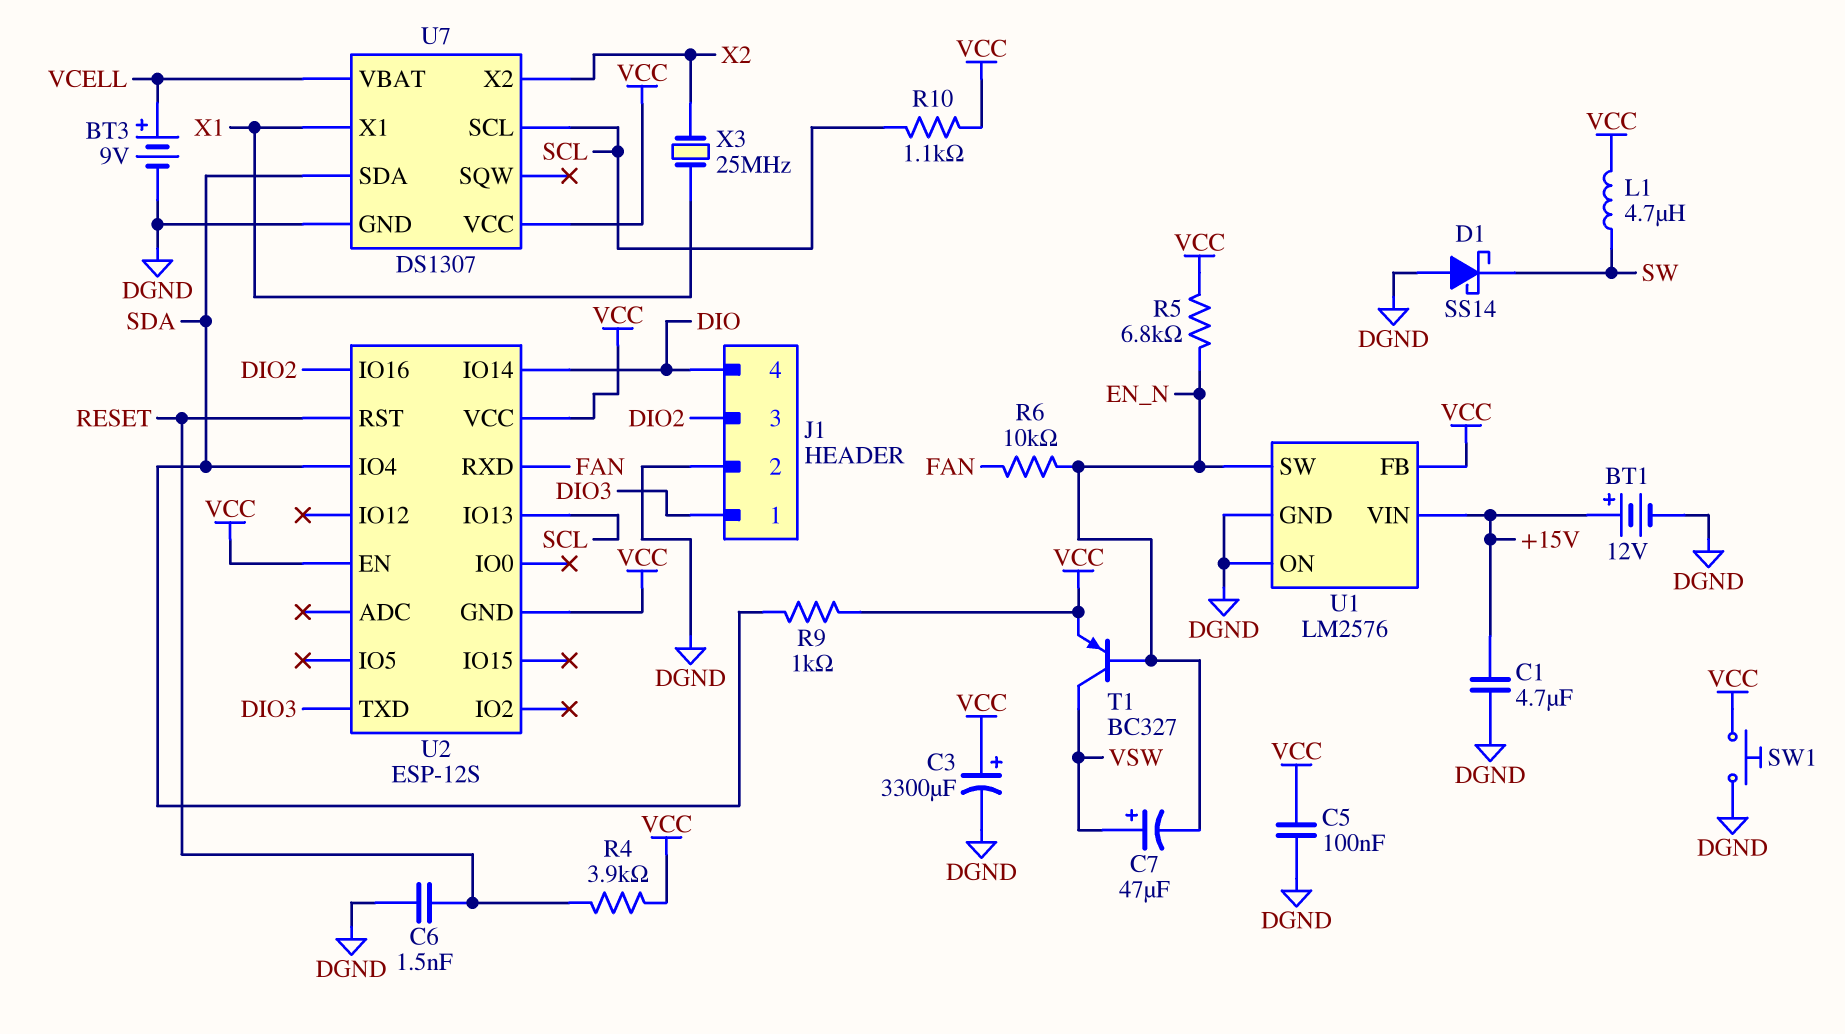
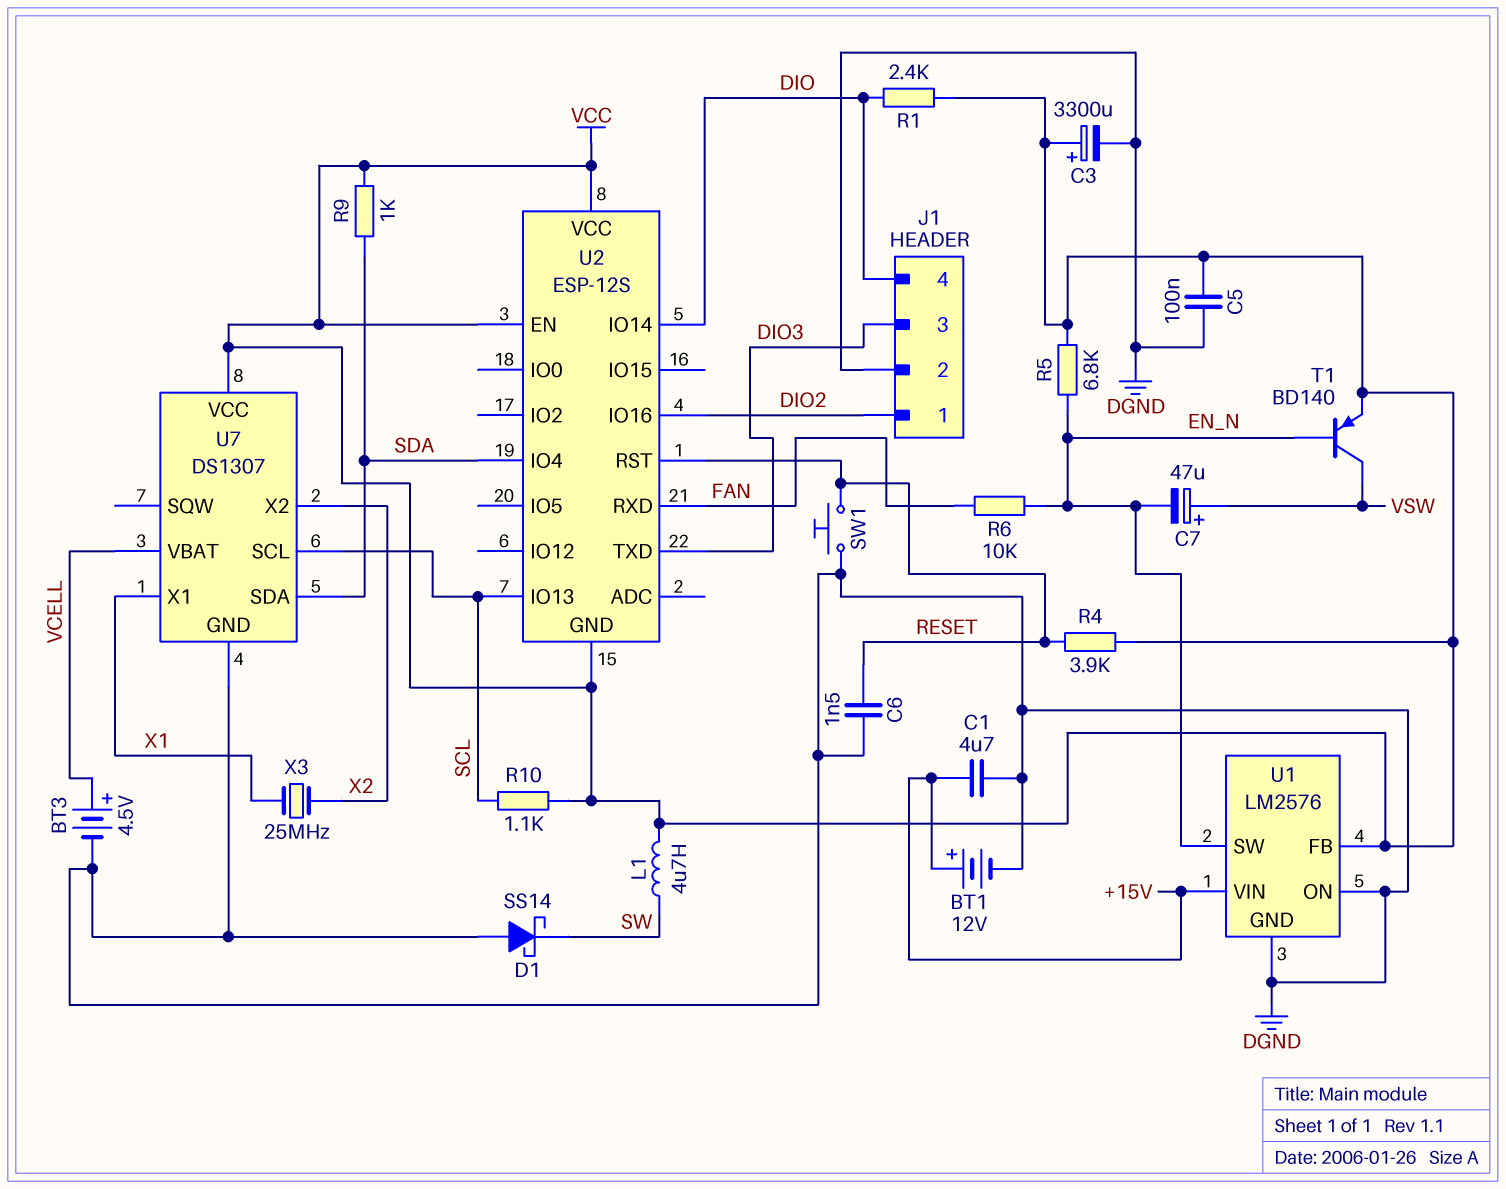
BT3: 9V (plus VCELL, minus DGND) -> 4.5V (plus VCELL, minus DGND)
J1 pin 1: DIO3 -> DIO2
J1 pin 3: DIO2 -> DIO3
R1: none -> 2.4k (DIO, VCC)
SW1: button (DGND, VCC) -> button (DGND, RESET)
T1: PNP BC327 (B EN_N, C VSW, E VCC) -> PNP BD140 (B EN_N, C VSW, E VCC)

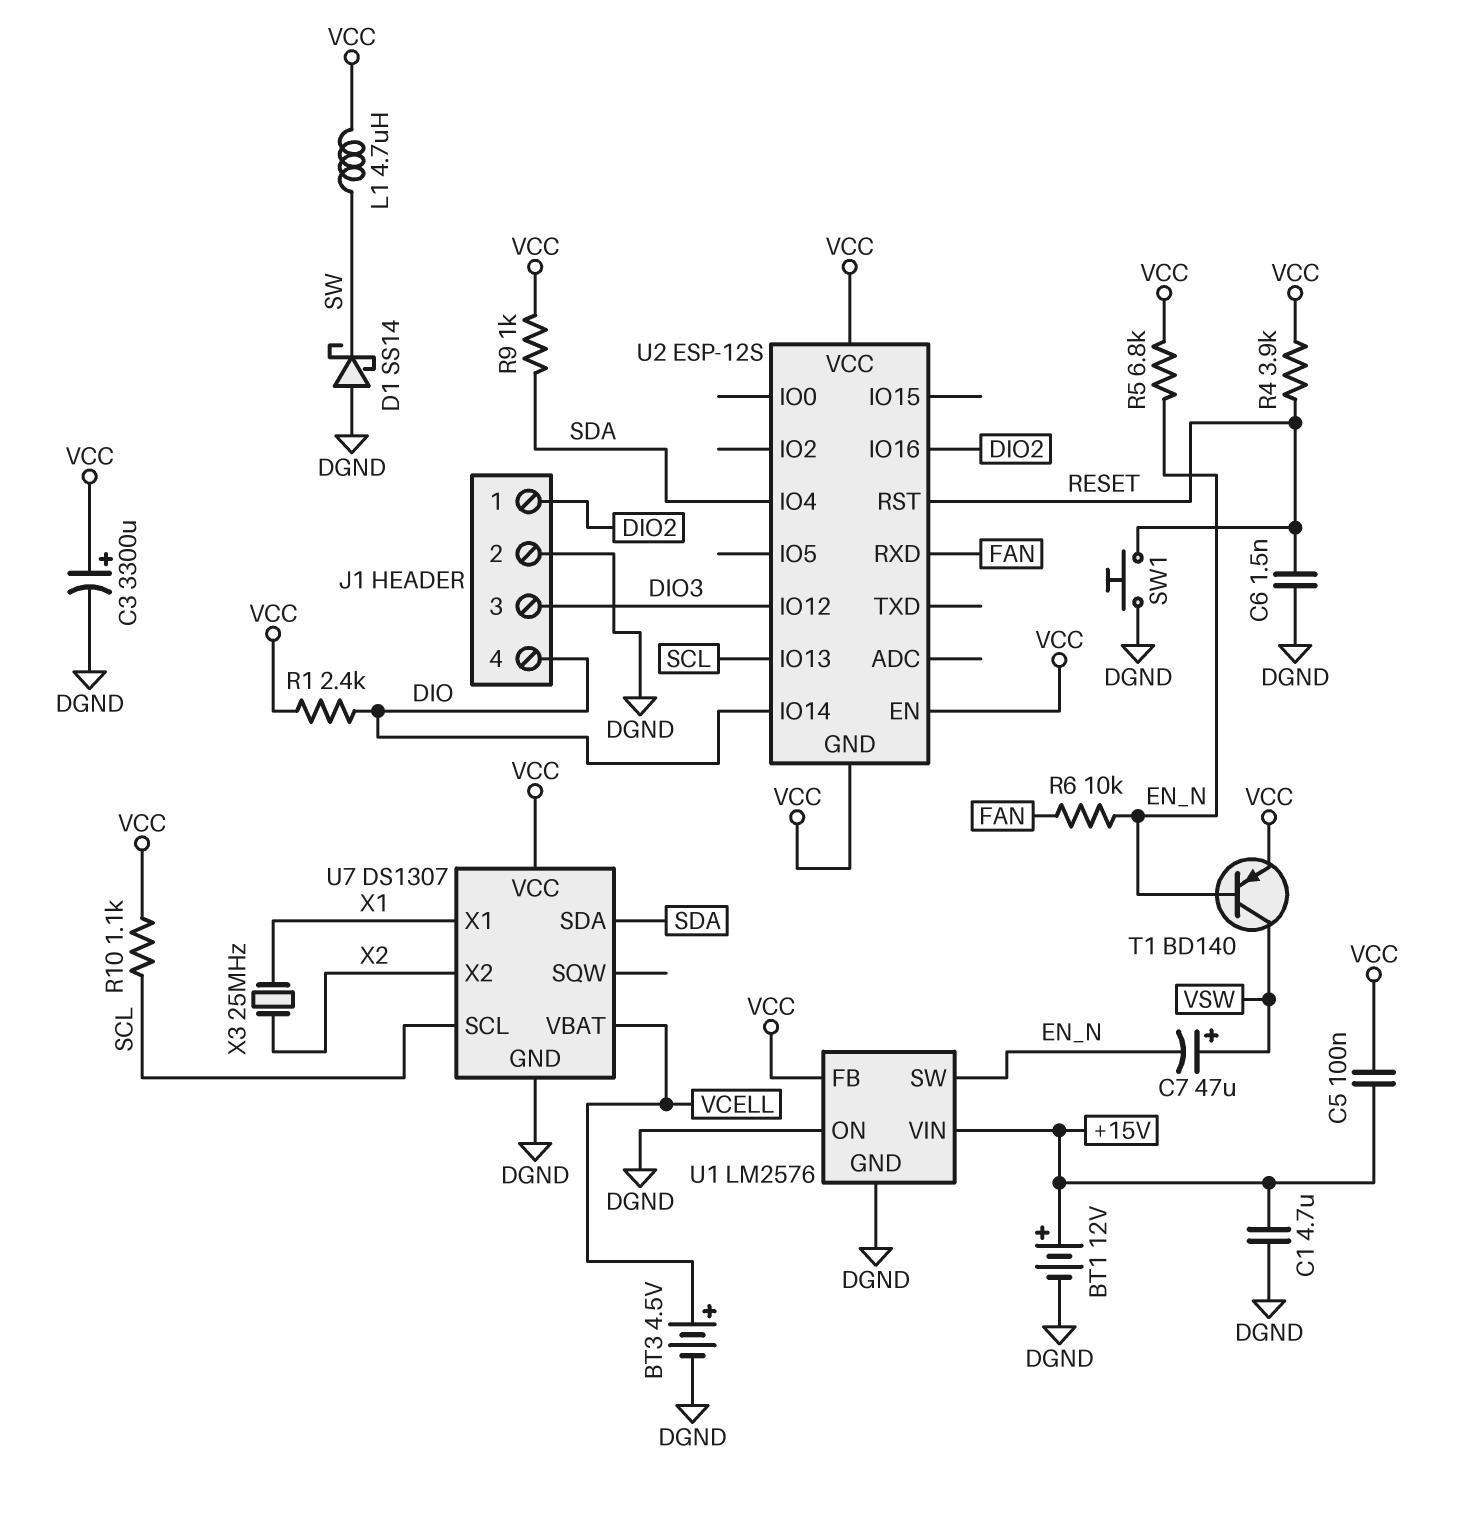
C5: 100nF (DGND, VCC) -> 100nF (+15V, VCC)
U2 pin IO12: none -> DIO3
U2 pin TXD: DIO3 -> none

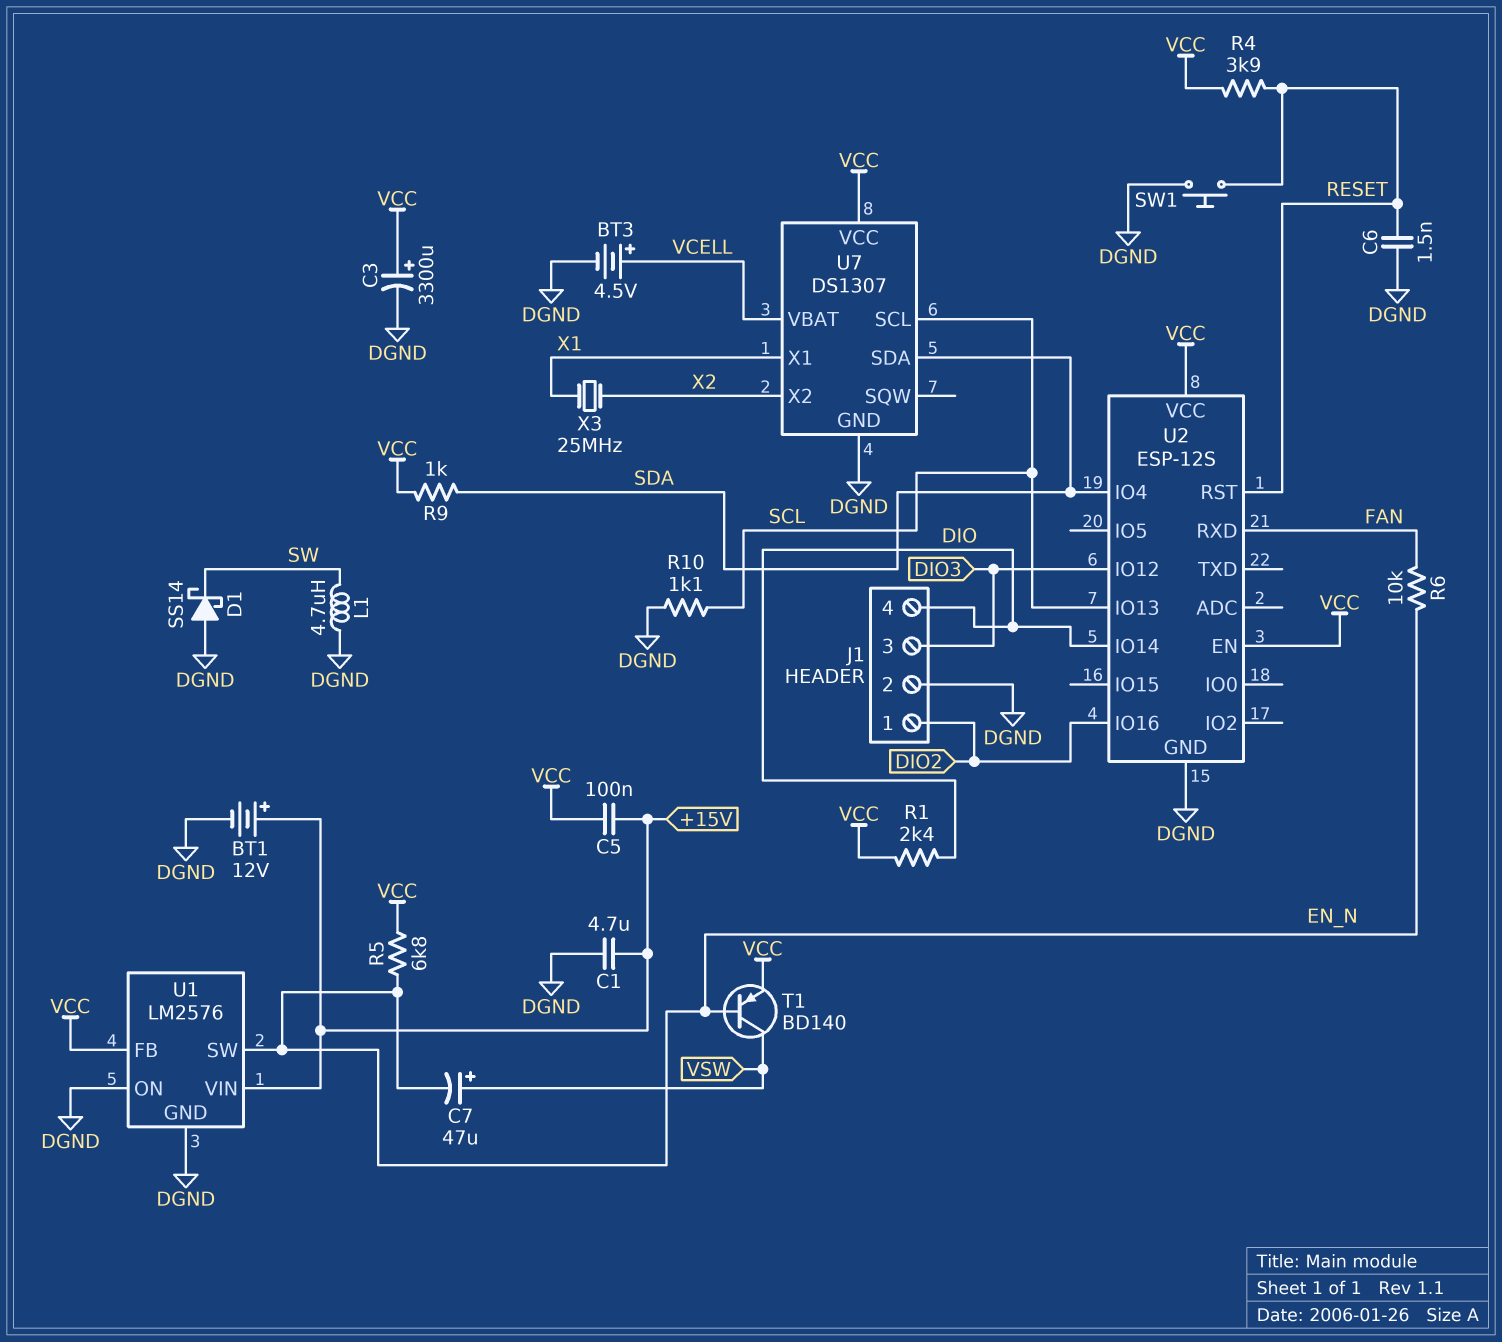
L1: 4.7uH (SW, VCC) -> 4.7uH (DGND, SW)
R10: 1.1k (SCL, VCC) -> 1.1k (DGND, SCL)
U2 pin GND: VCC -> DGND

